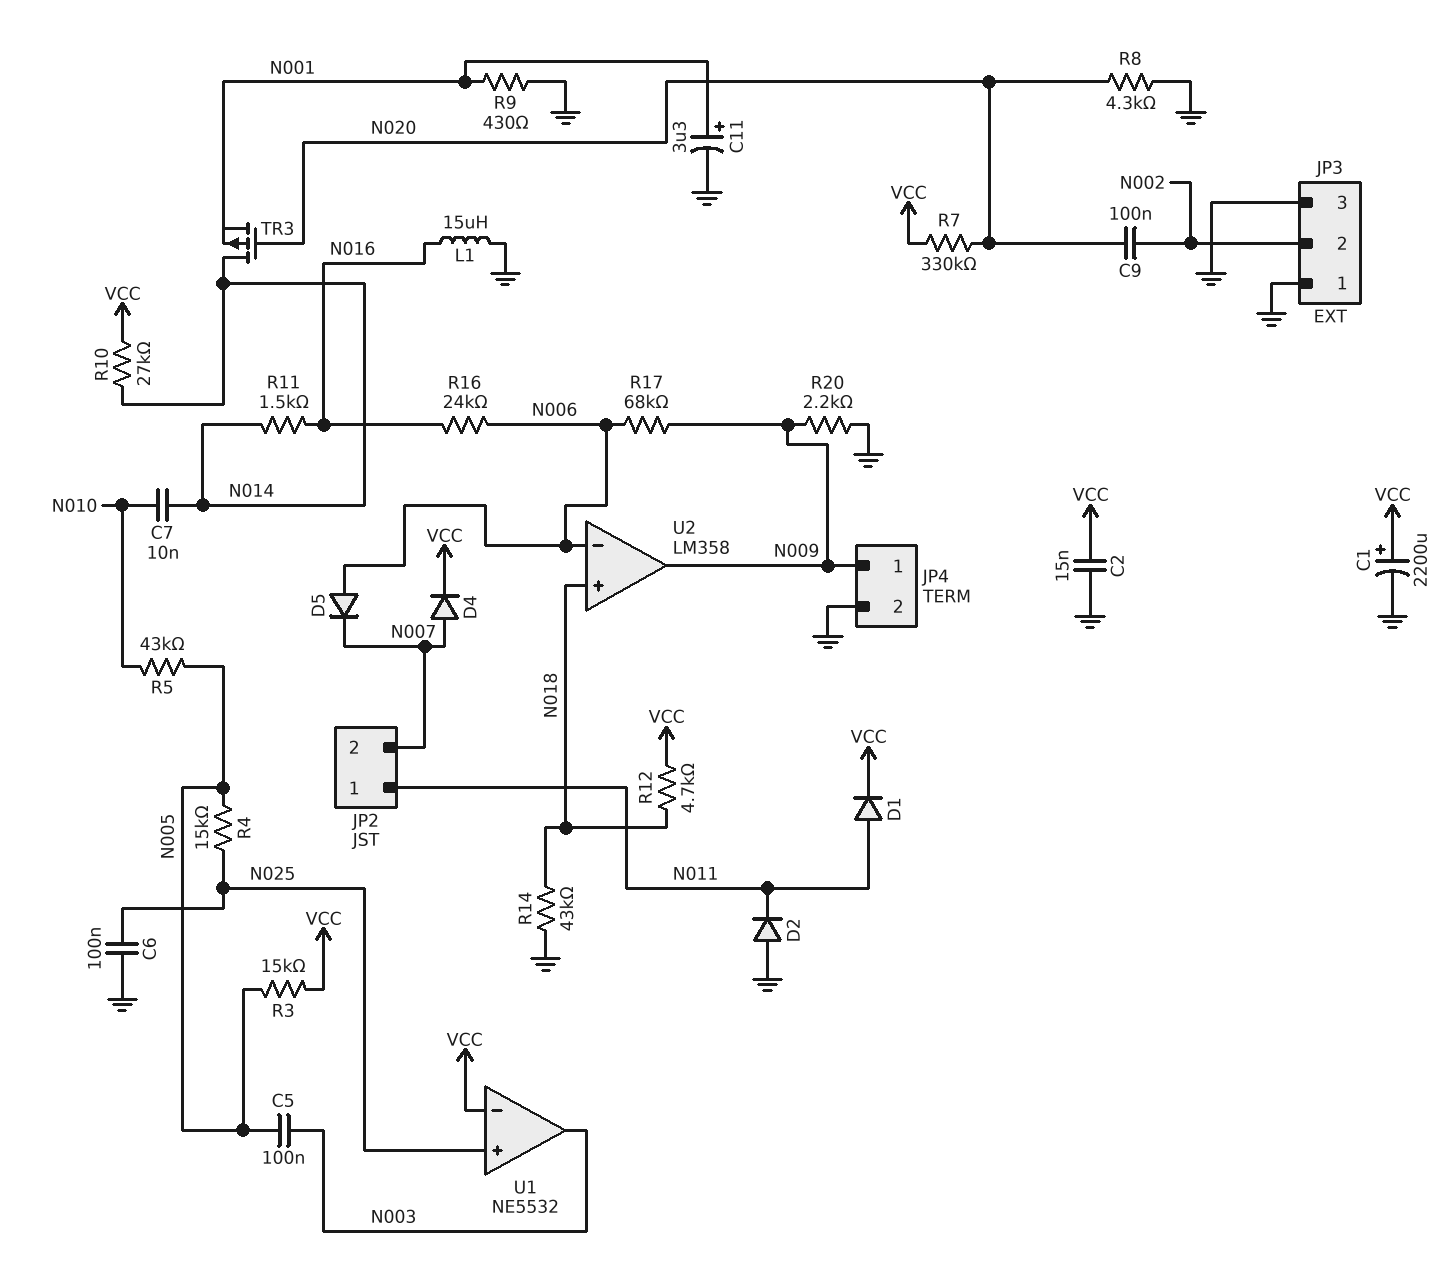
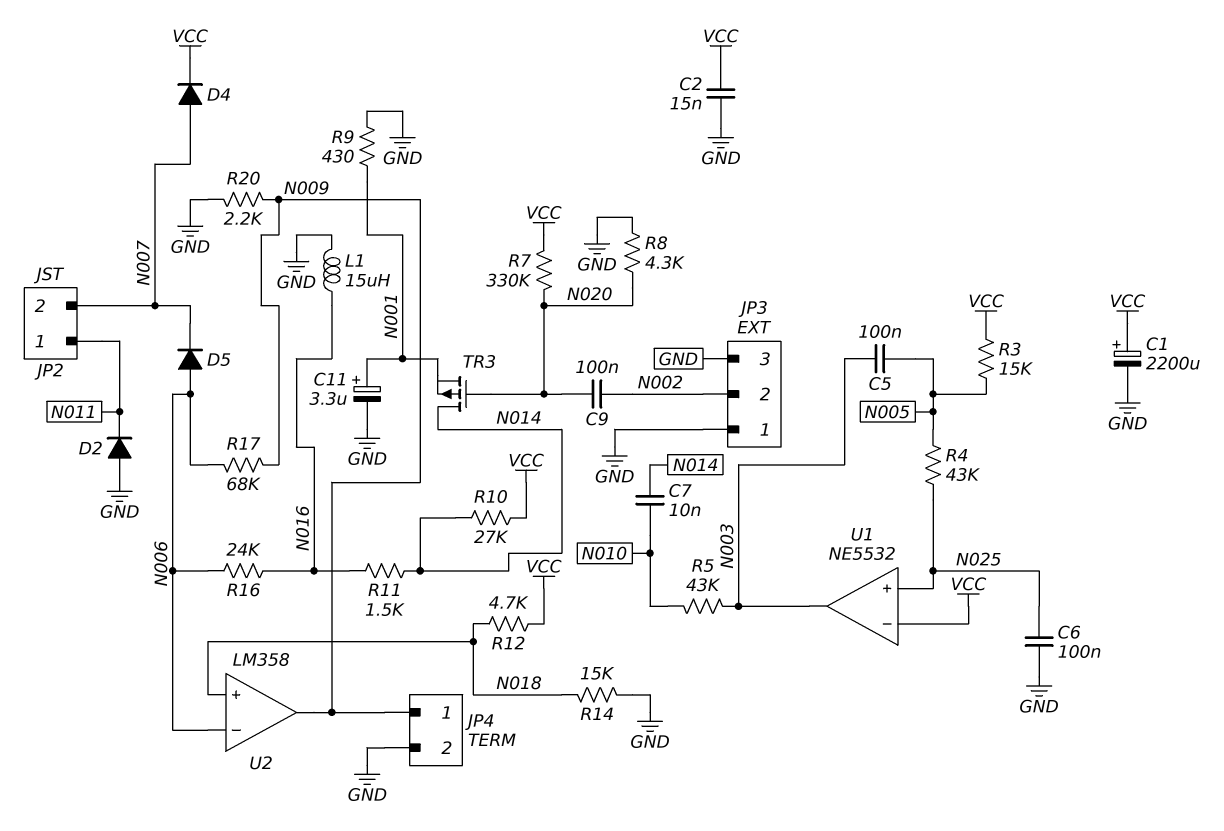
D1: diode (A N011, K VCC) -> none
R4: 15k (N005, N025) -> 43k (N005, N025)
R5: 43k (N005, N010) -> 43k (N003, N010)
R14: 43k (GND, N018) -> 15k (GND, N018)

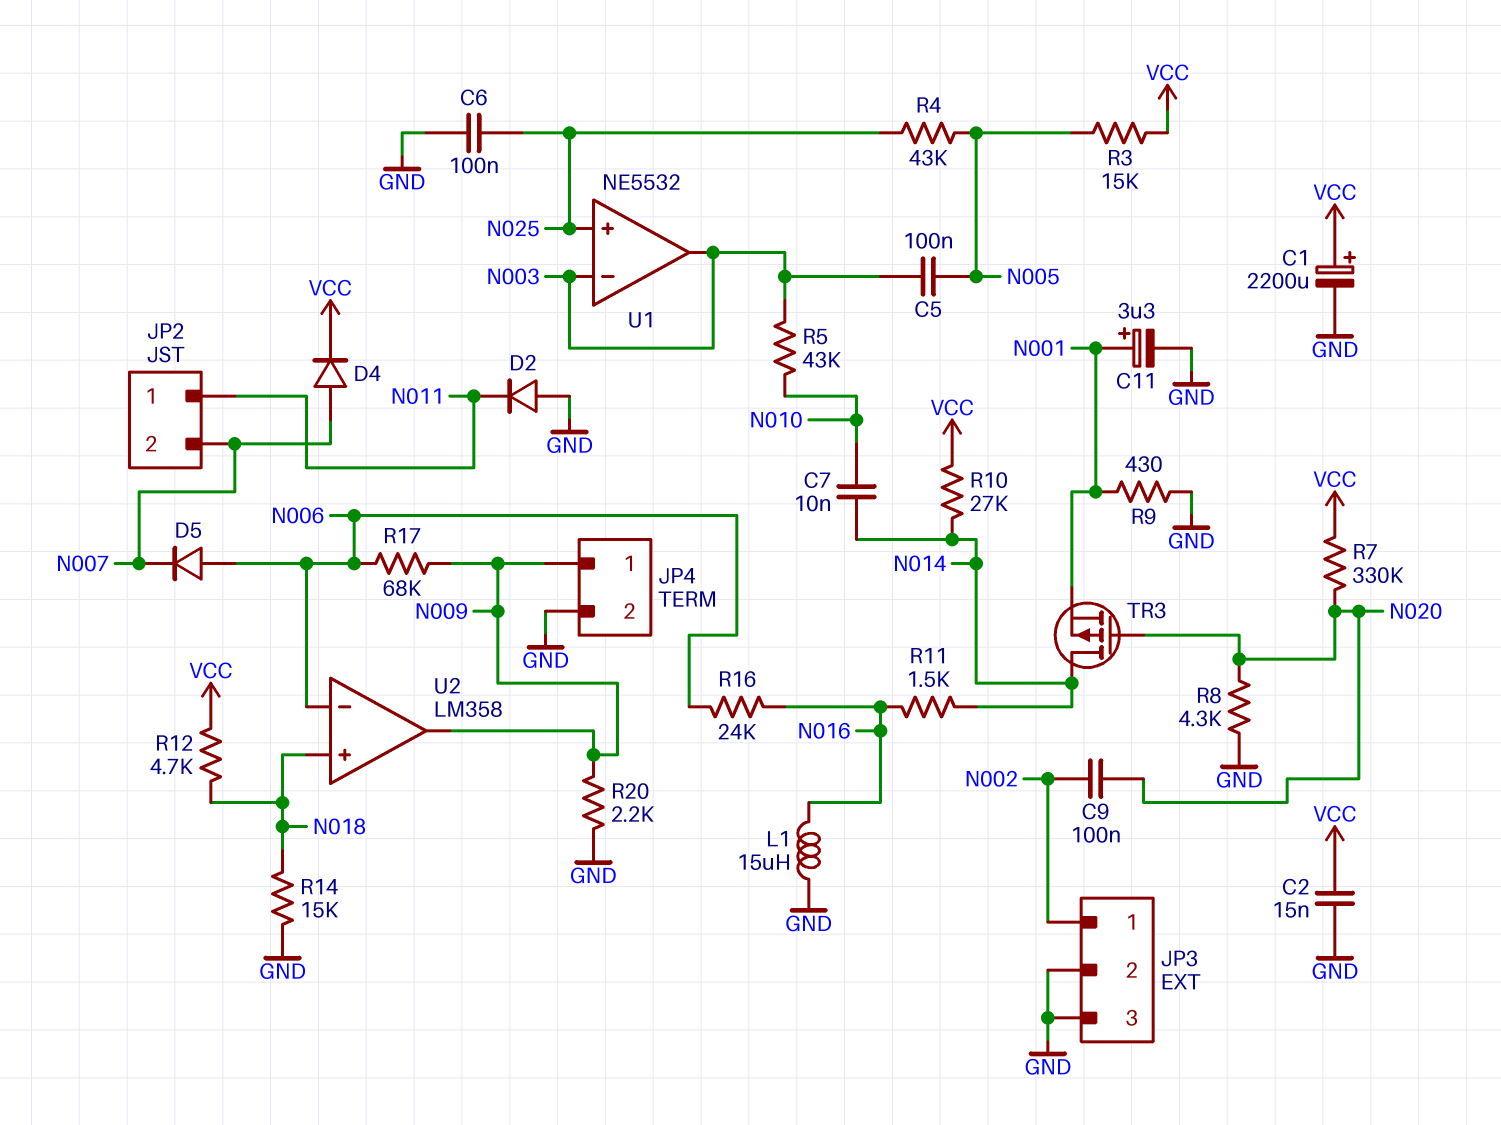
JP3 pin 1: GND -> N002
JP3 pin 2: N002 -> GND
U1 pin in-: VCC -> N003

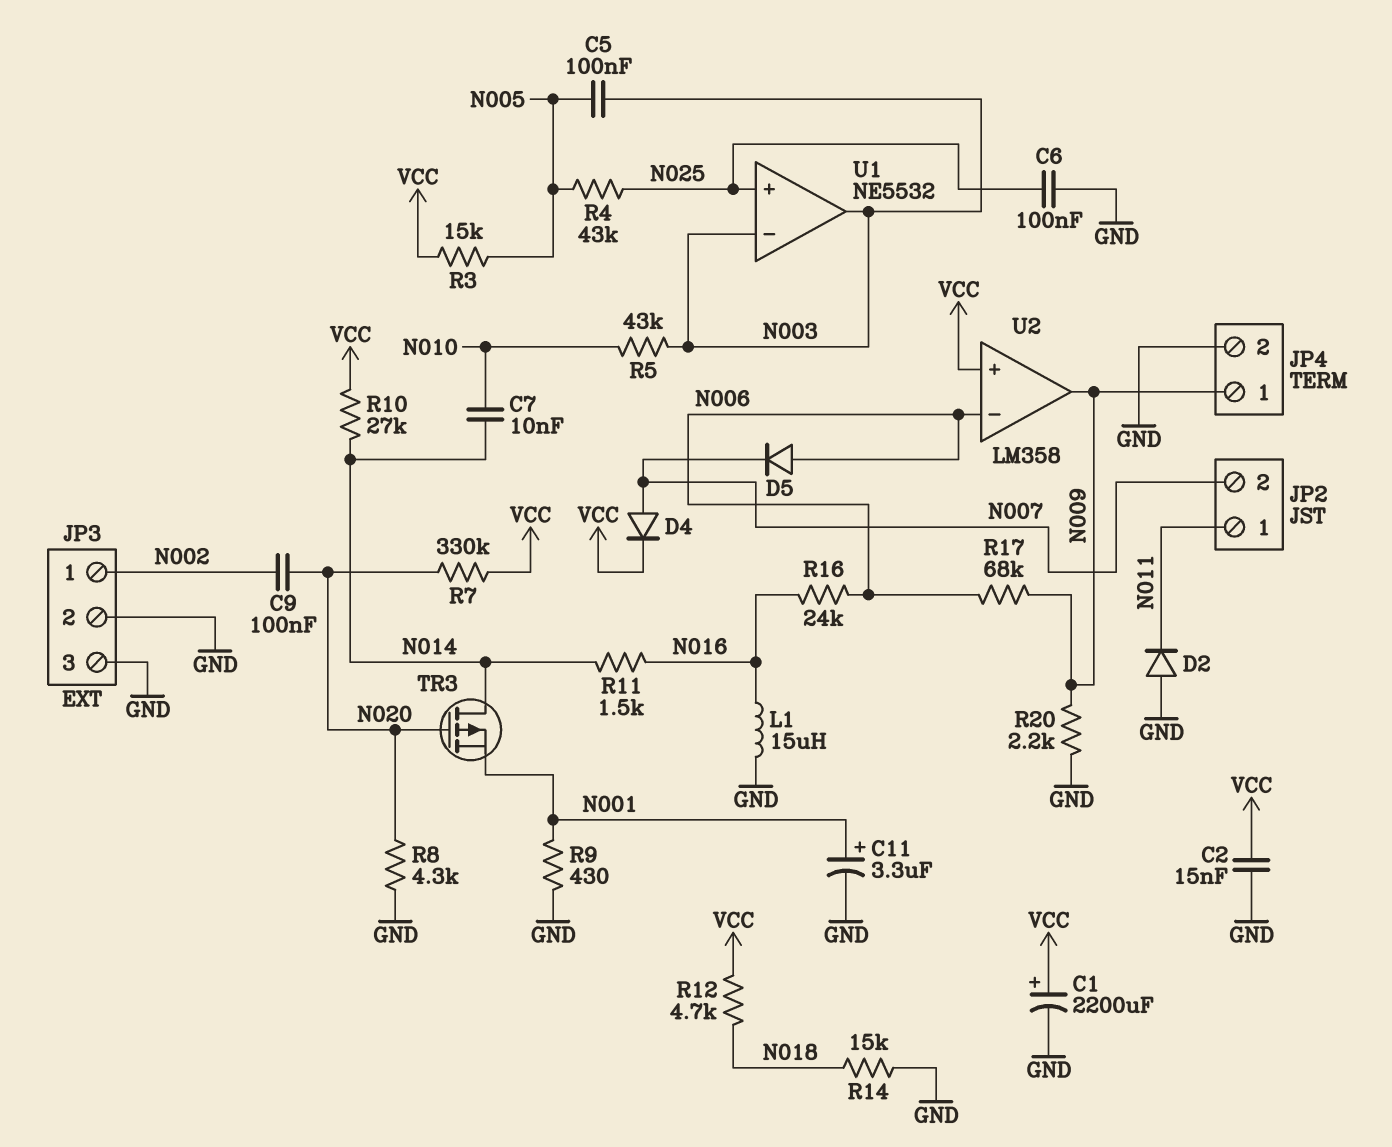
U2 pin in+: N018 -> VCC

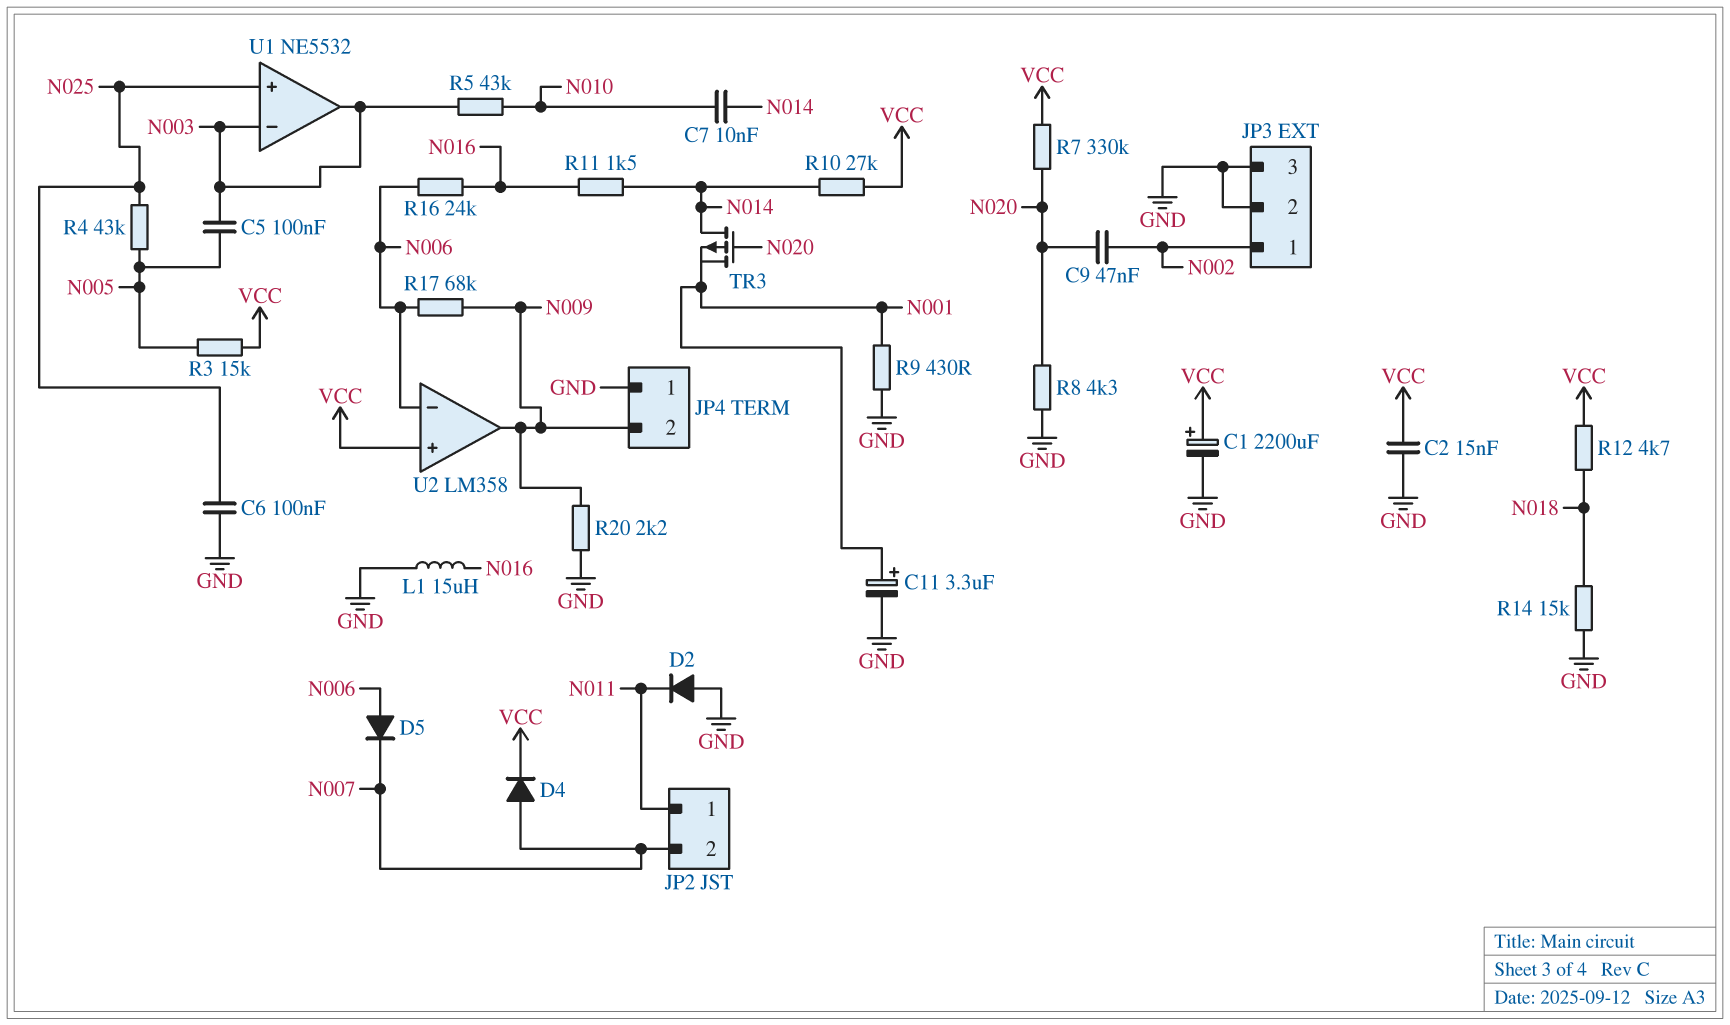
C9: 100nF (N002, N020) -> 47nF (N002, N020)
JP4 pin 1: N009 -> GND
JP4 pin 2: GND -> N009

